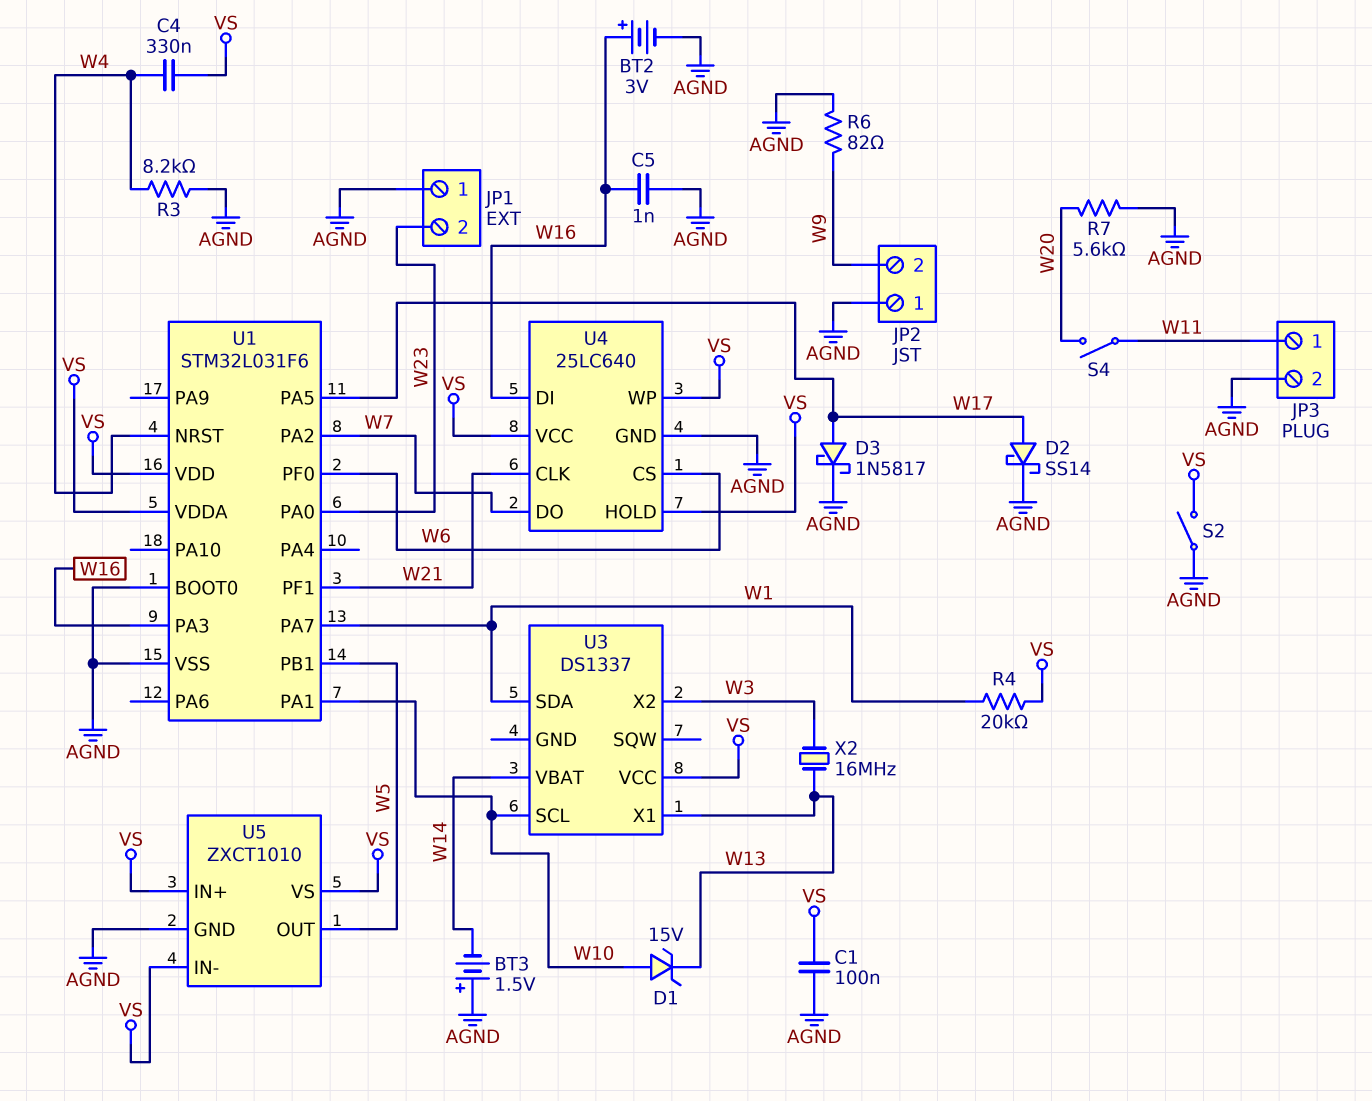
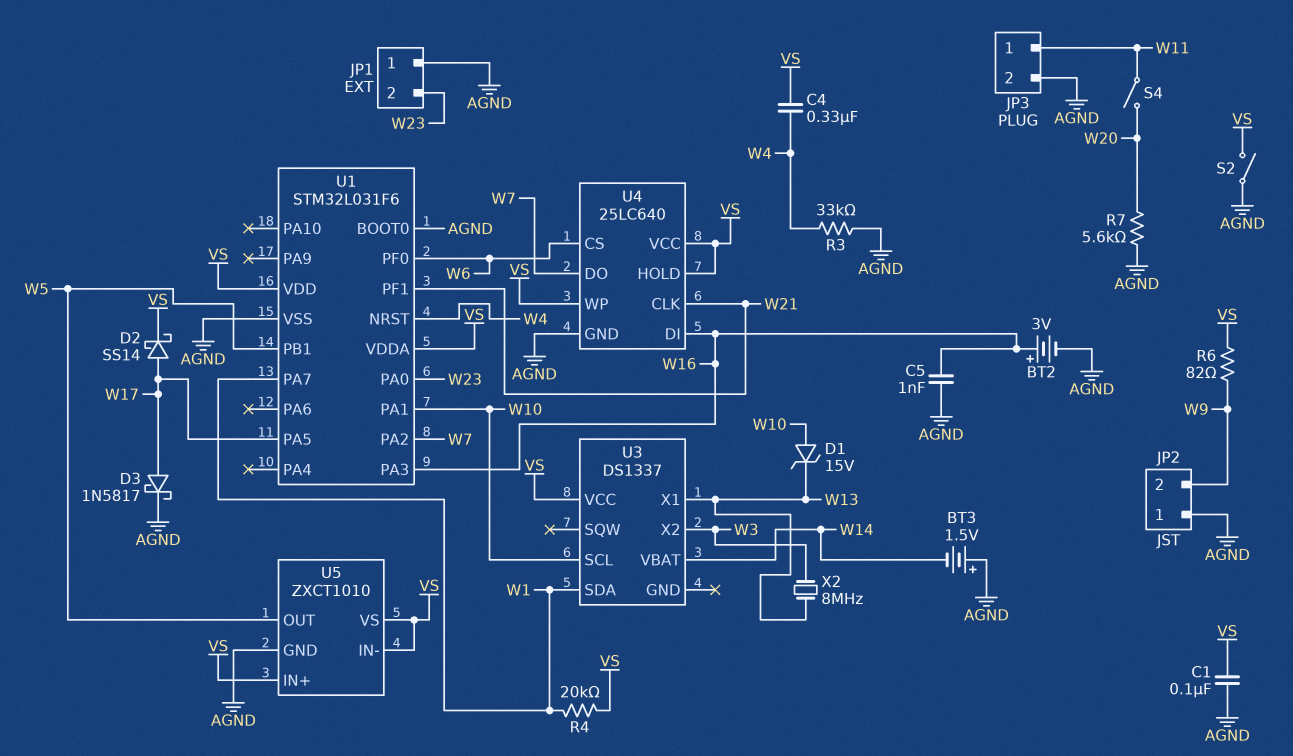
D2: schottky SS14 (A W17, K AGND) -> schottky SS14 (A W17, K VS)
R3: 8.2k (AGND, W4) -> 33k (AGND, W4)
R6: 82 (AGND, W9) -> 82 (VS, W9)
X2: 16MHz (W3, W13) -> 8MHz (W3, W13)

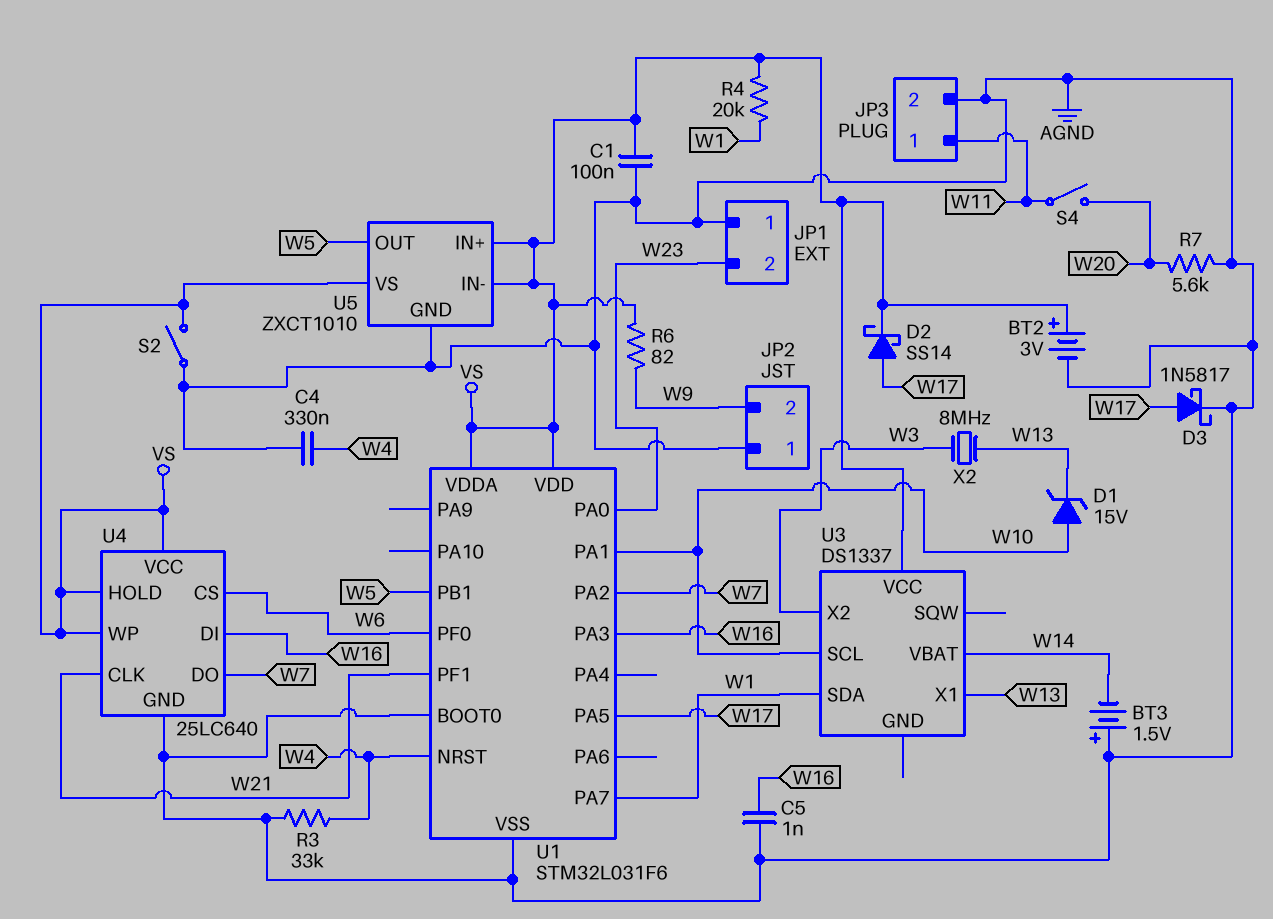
BT2: 3V (plus W16, minus AGND) -> 3V (plus VS, minus AGND)
C4: 330nF (VS, W4) -> 330nF (AGND, W4)

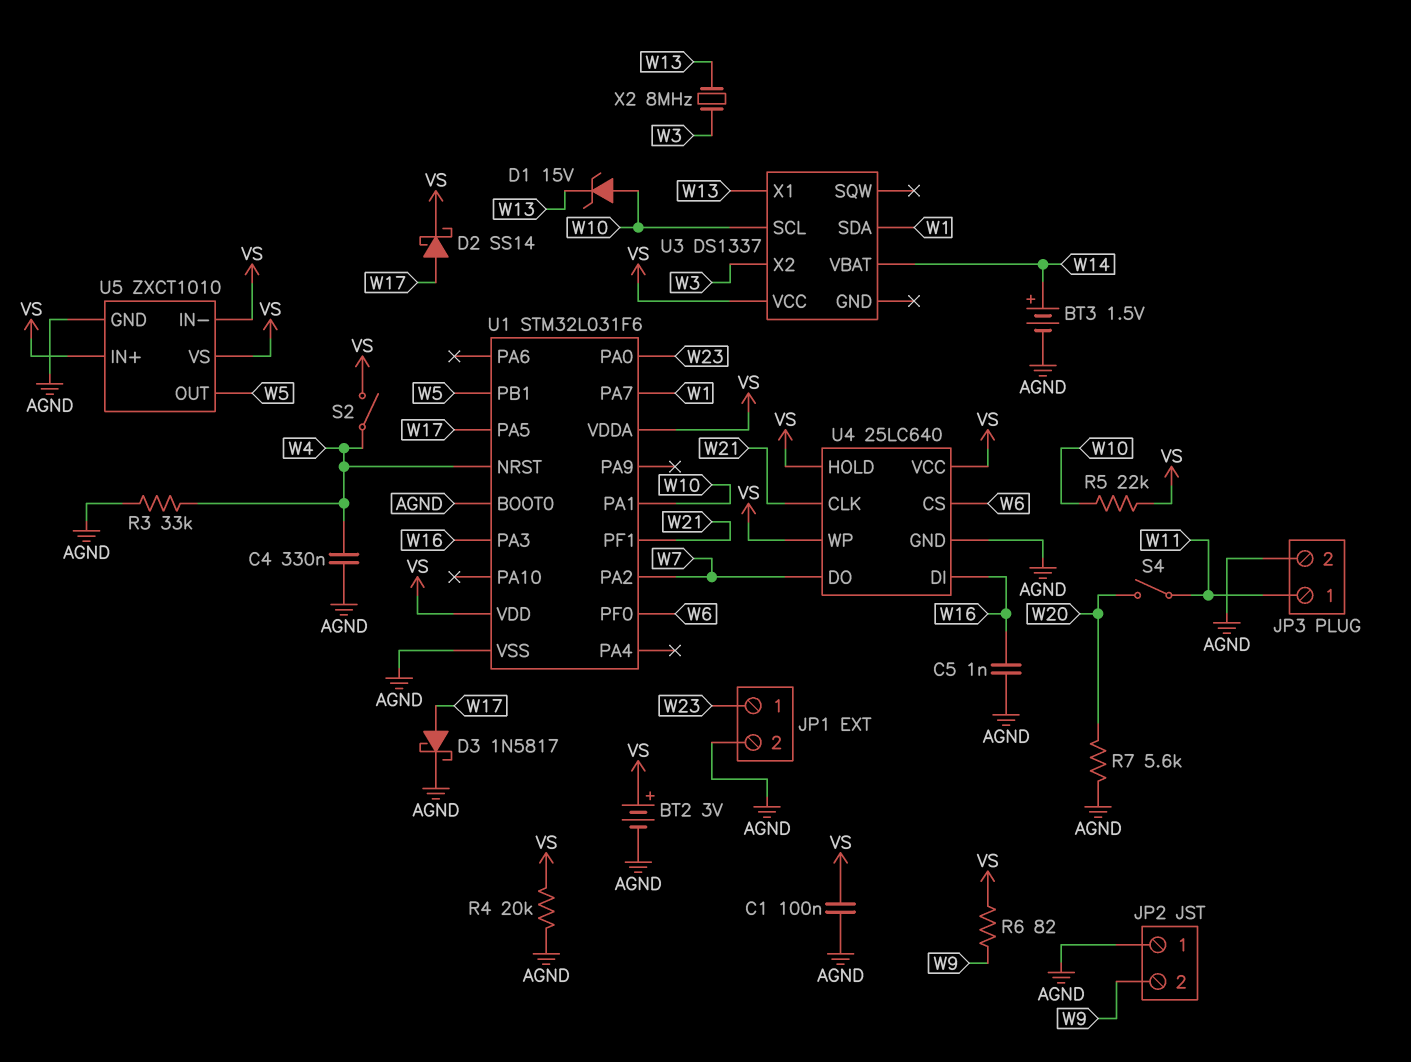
BT3: 1.5V (plus AGND, minus W14) -> 1.5V (plus W14, minus AGND)
JP1 pin 1: AGND -> W23
JP1 pin 2: W23 -> AGND
R4: 20k (VS, W1) -> 20k (AGND, VS)
R5: none -> 22k (VS, W10)
S2: switch (AGND, VS) -> switch (VS, W4)

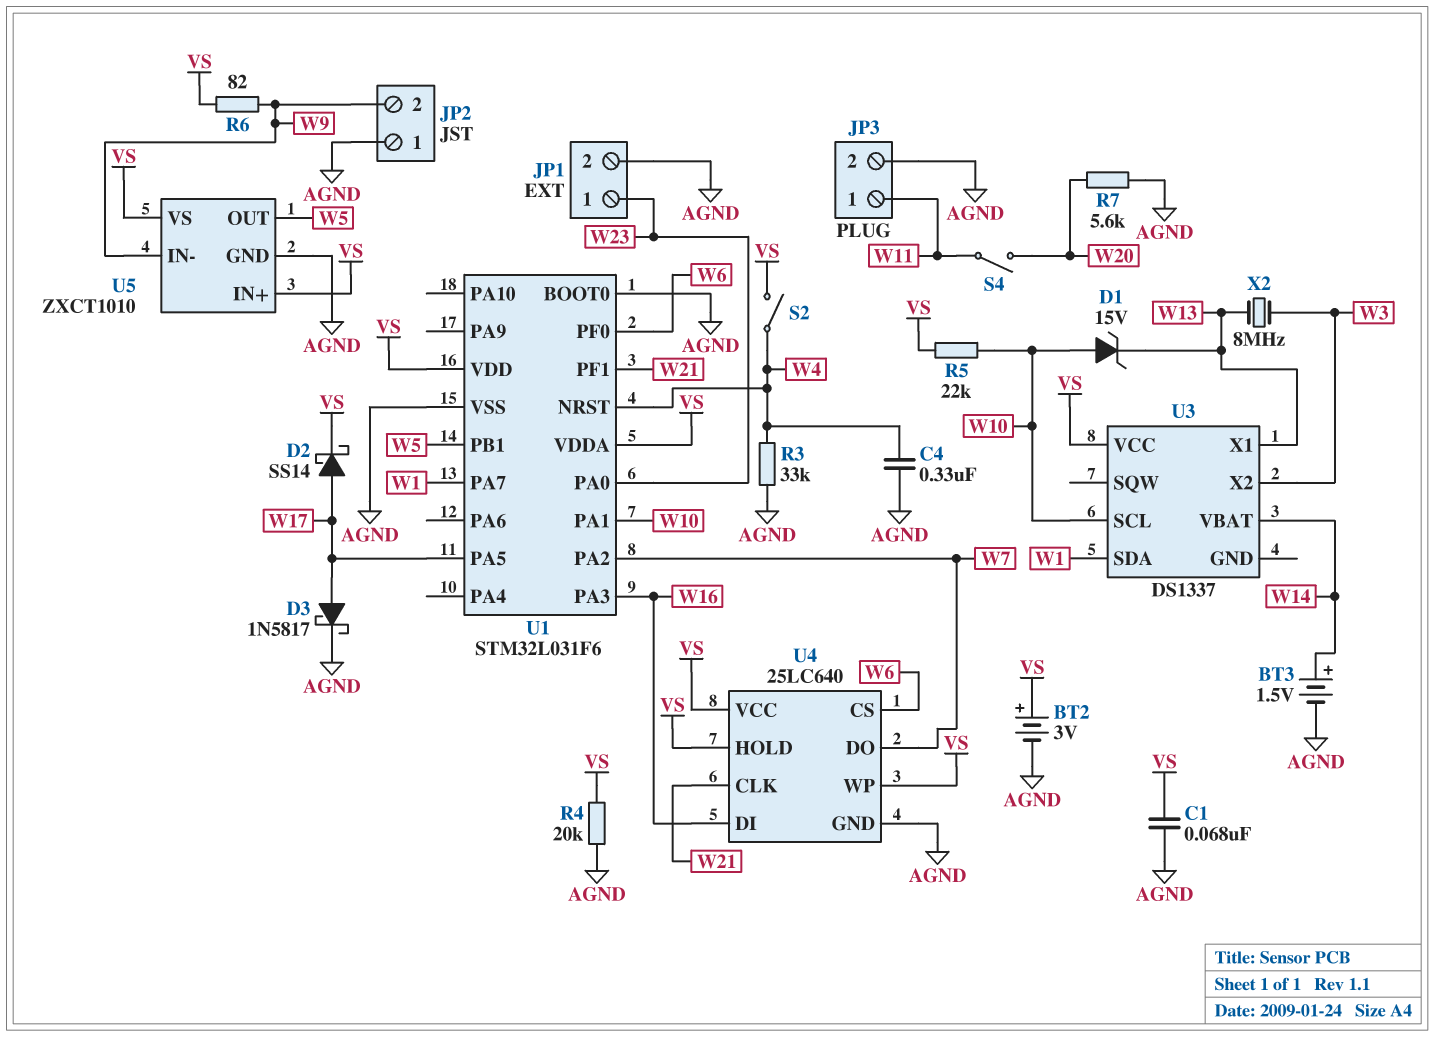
C1: 100nF (AGND, VS) -> 68nF (AGND, VS)
C5: 1nF (AGND, W16) -> none
U5 pin IN-: VS -> W9

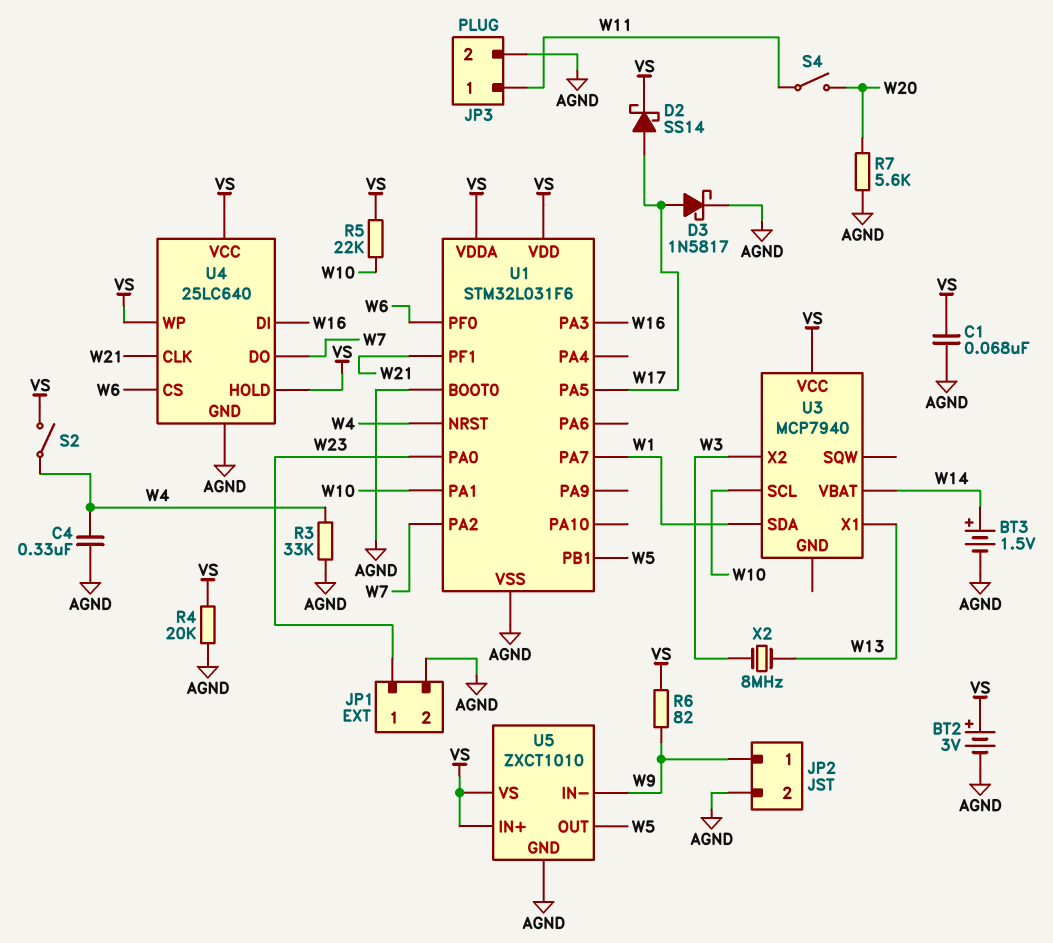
D1: zener 15V (A W10, K W13) -> none
JP2 pin 1: AGND -> W9
JP2 pin 2: W9 -> AGND
U3: DS1337 -> MCP7940

